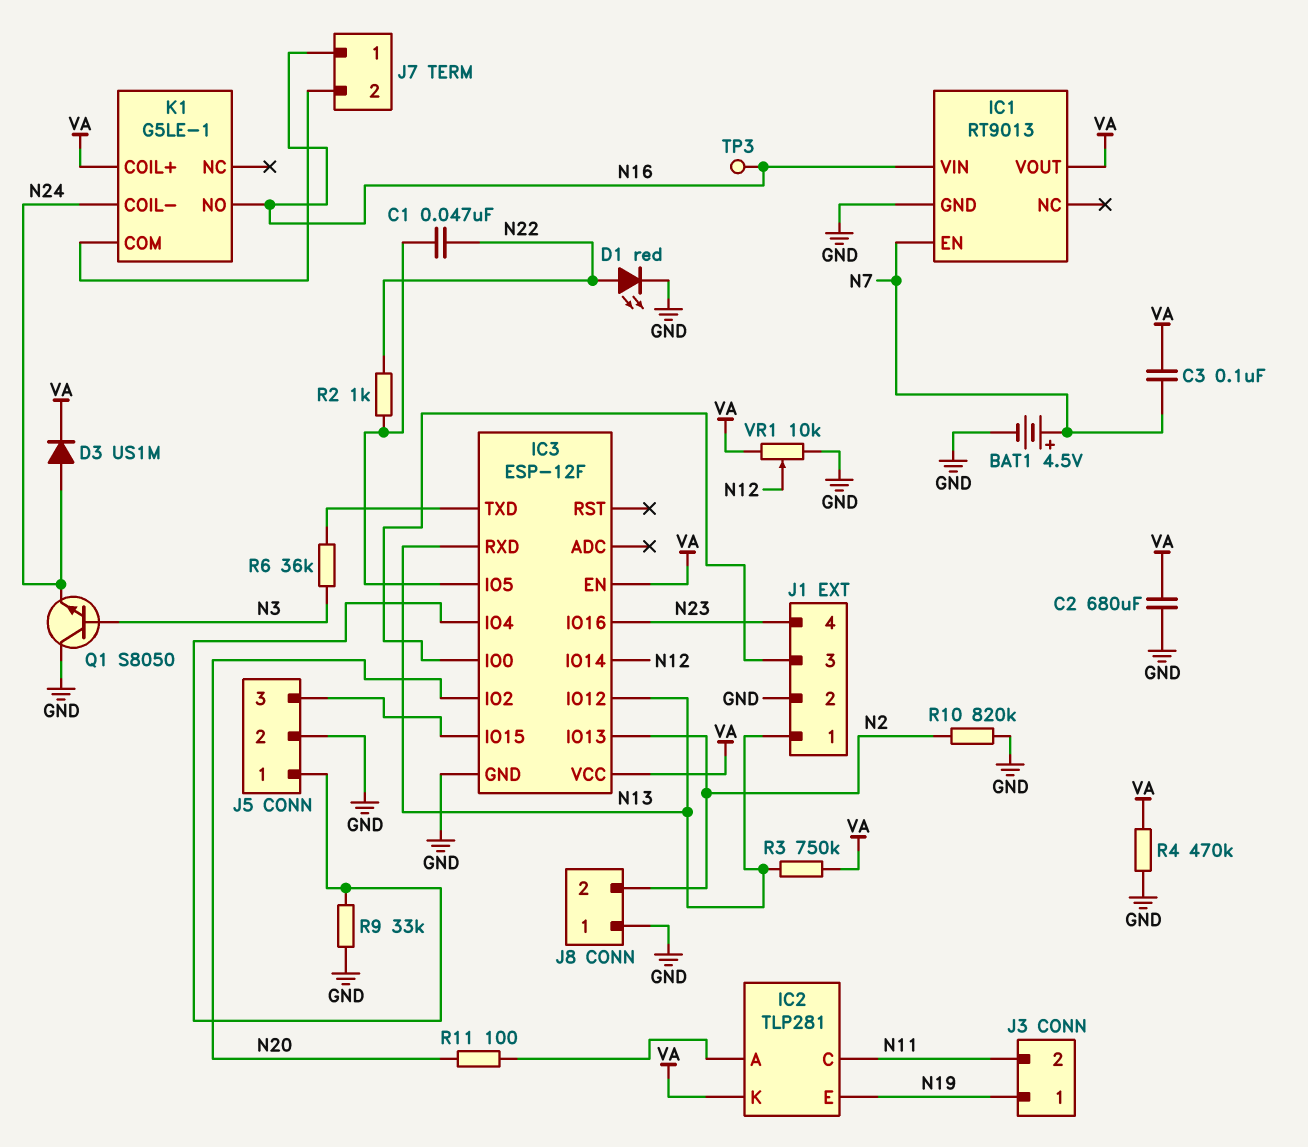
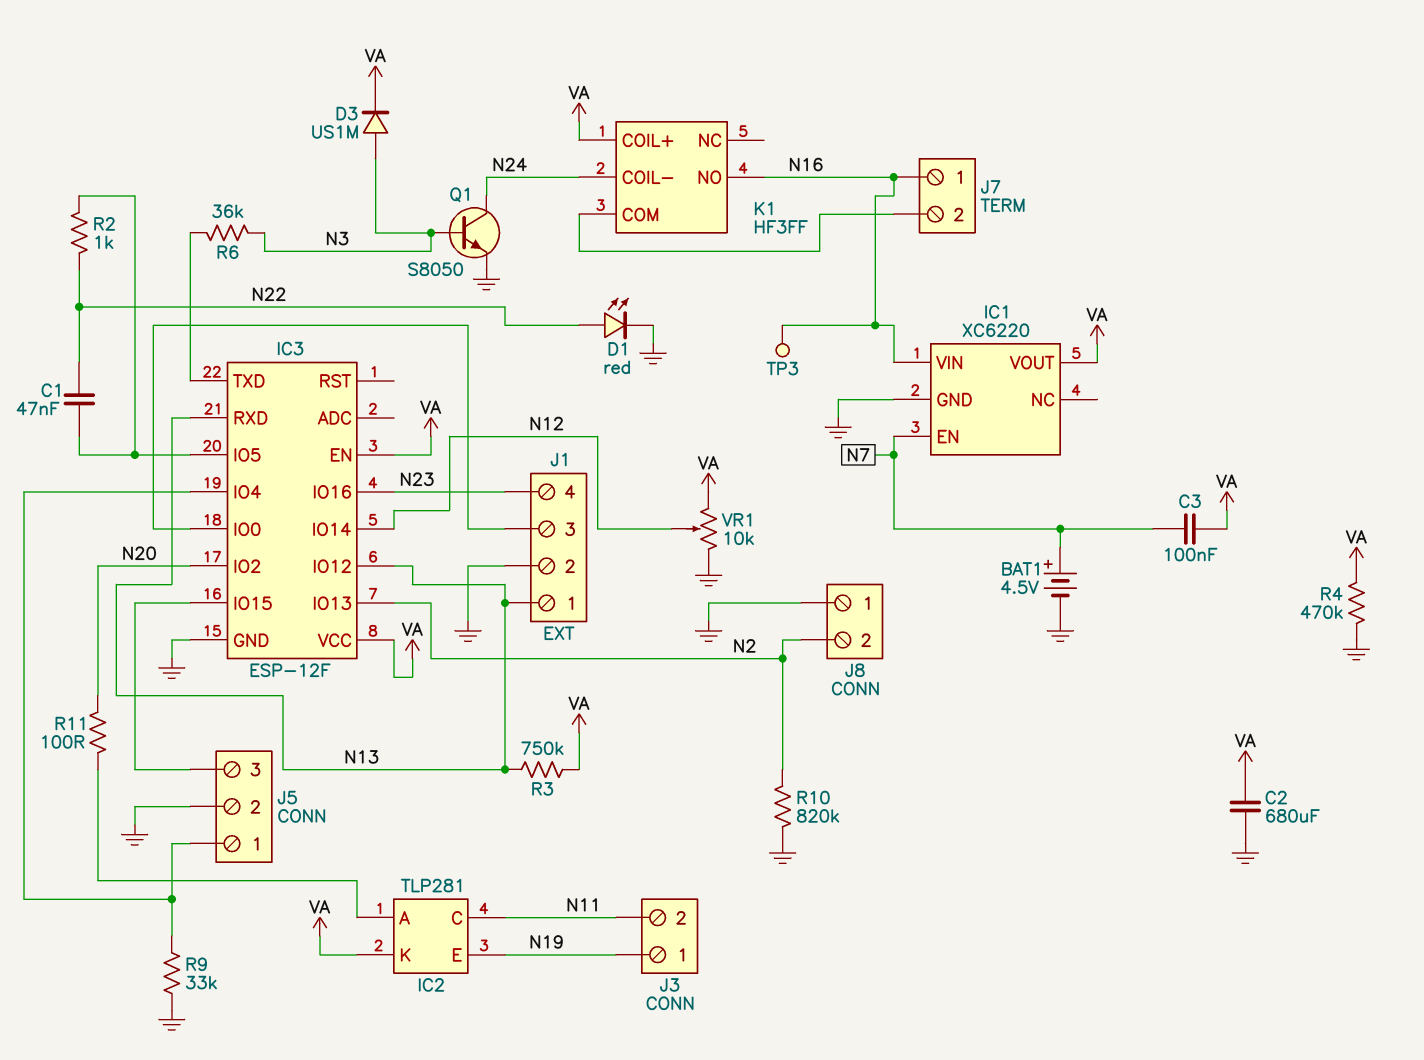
D3: diode US1M (A N24, K VA) -> diode US1M (A N3, K VA)
IC1: RT9013 -> XC6220
K1: G5LE-1 -> HF3FF
Q1: NPN S8050 (B N3, C GND, E N24) -> NPN S8050 (B N3, C N24, E GND)

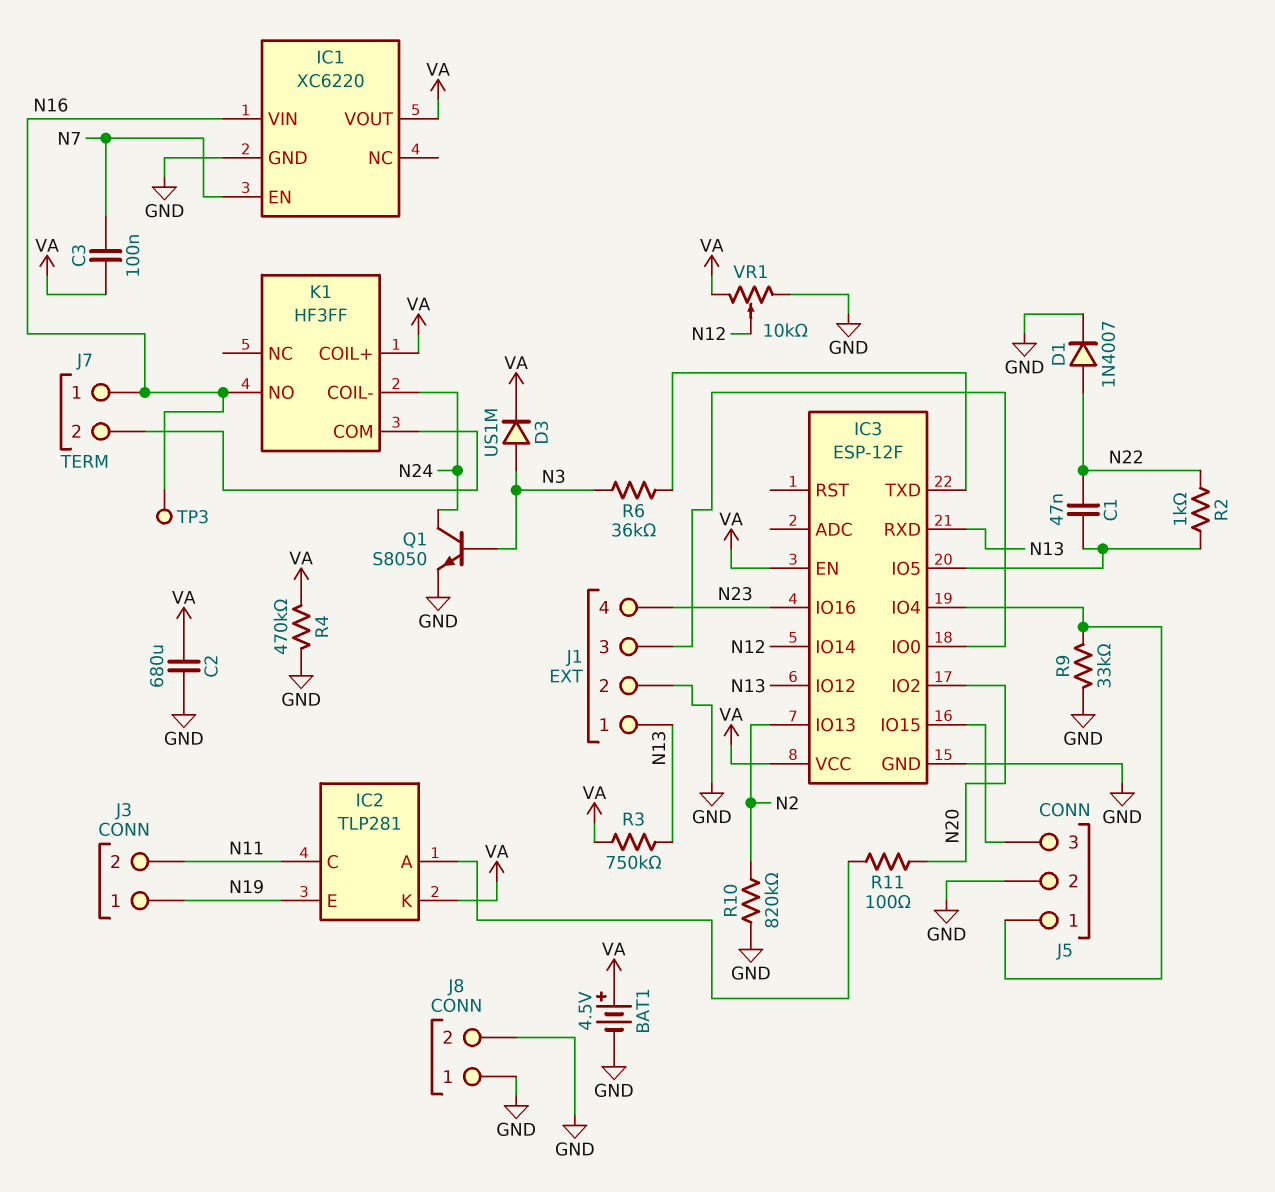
BAT1: 4.5V (plus N7, minus GND) -> 4.5V (plus VA, minus GND)
D1: LED red (A N22, K GND) -> diode 1N4007 (A N22, K GND)
J8 pin 2: N2 -> GND

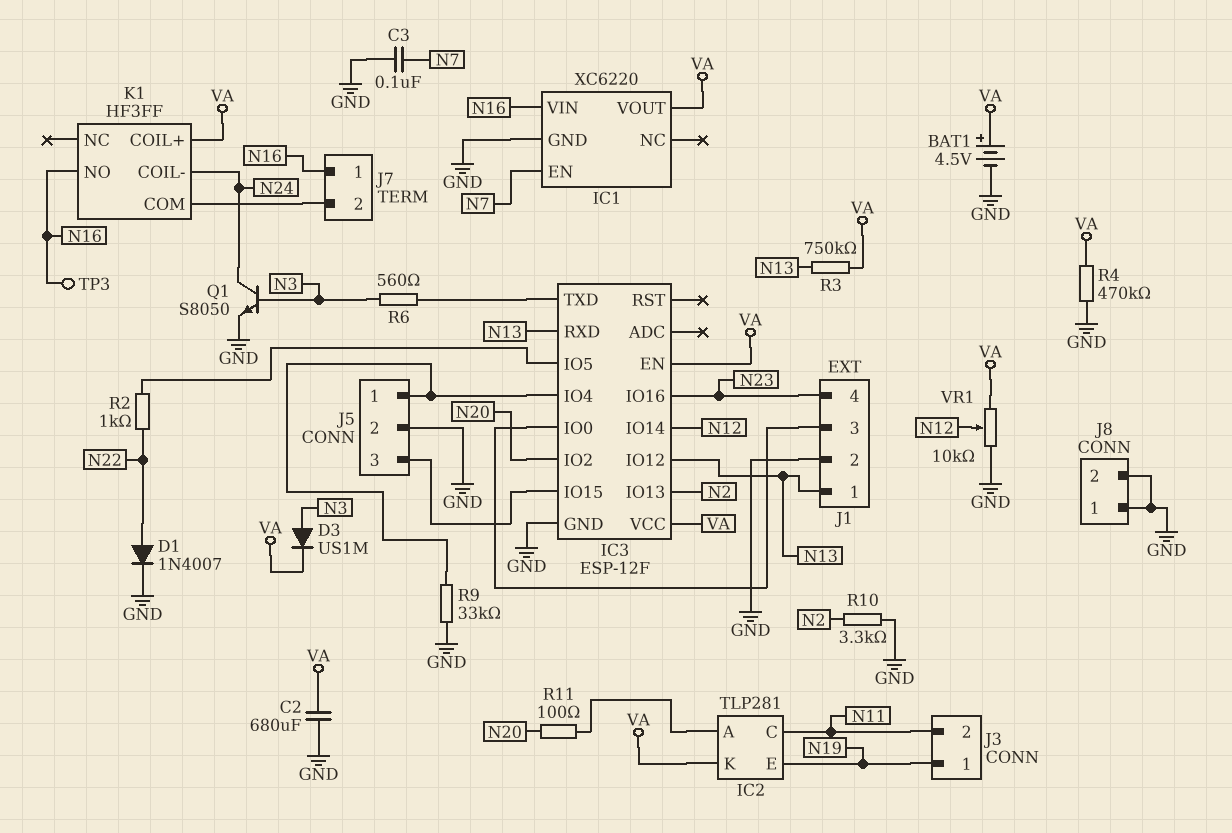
C1: 47nF (IC3/IO5, N22) -> none
C3: 100nF (N7, VA) -> 100nF (GND, N7)
R6: 36k (IC3/TXD, N3) -> 560 (IC3/TXD, N3)
R10: 820k (GND, N2) -> 3.3k (GND, N2)

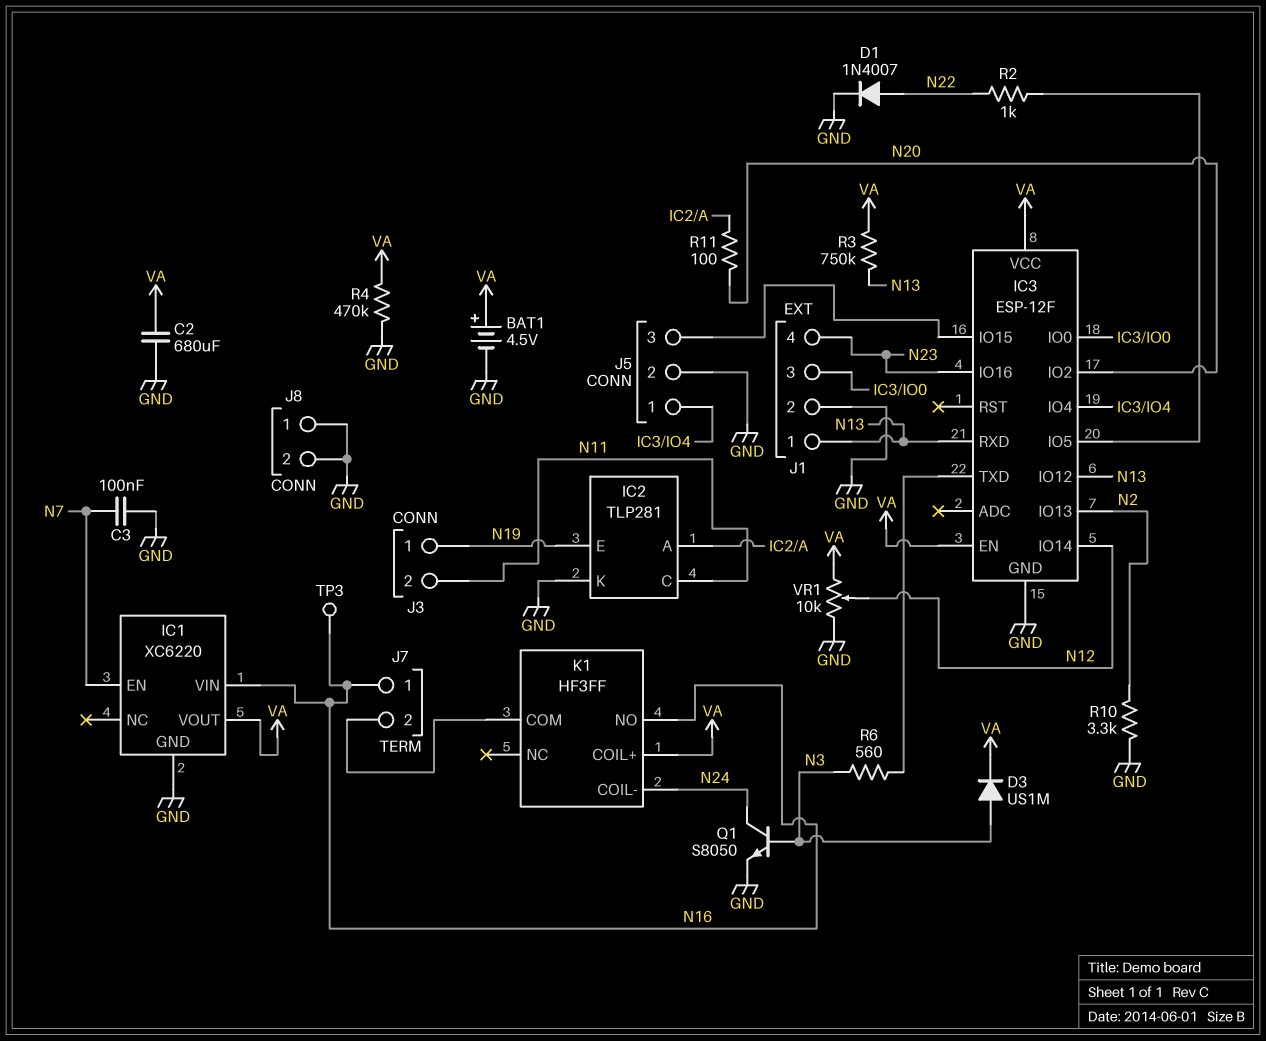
IC2 pin K: VA -> GND
R9: 33k (GND, IC3/IO4) -> none

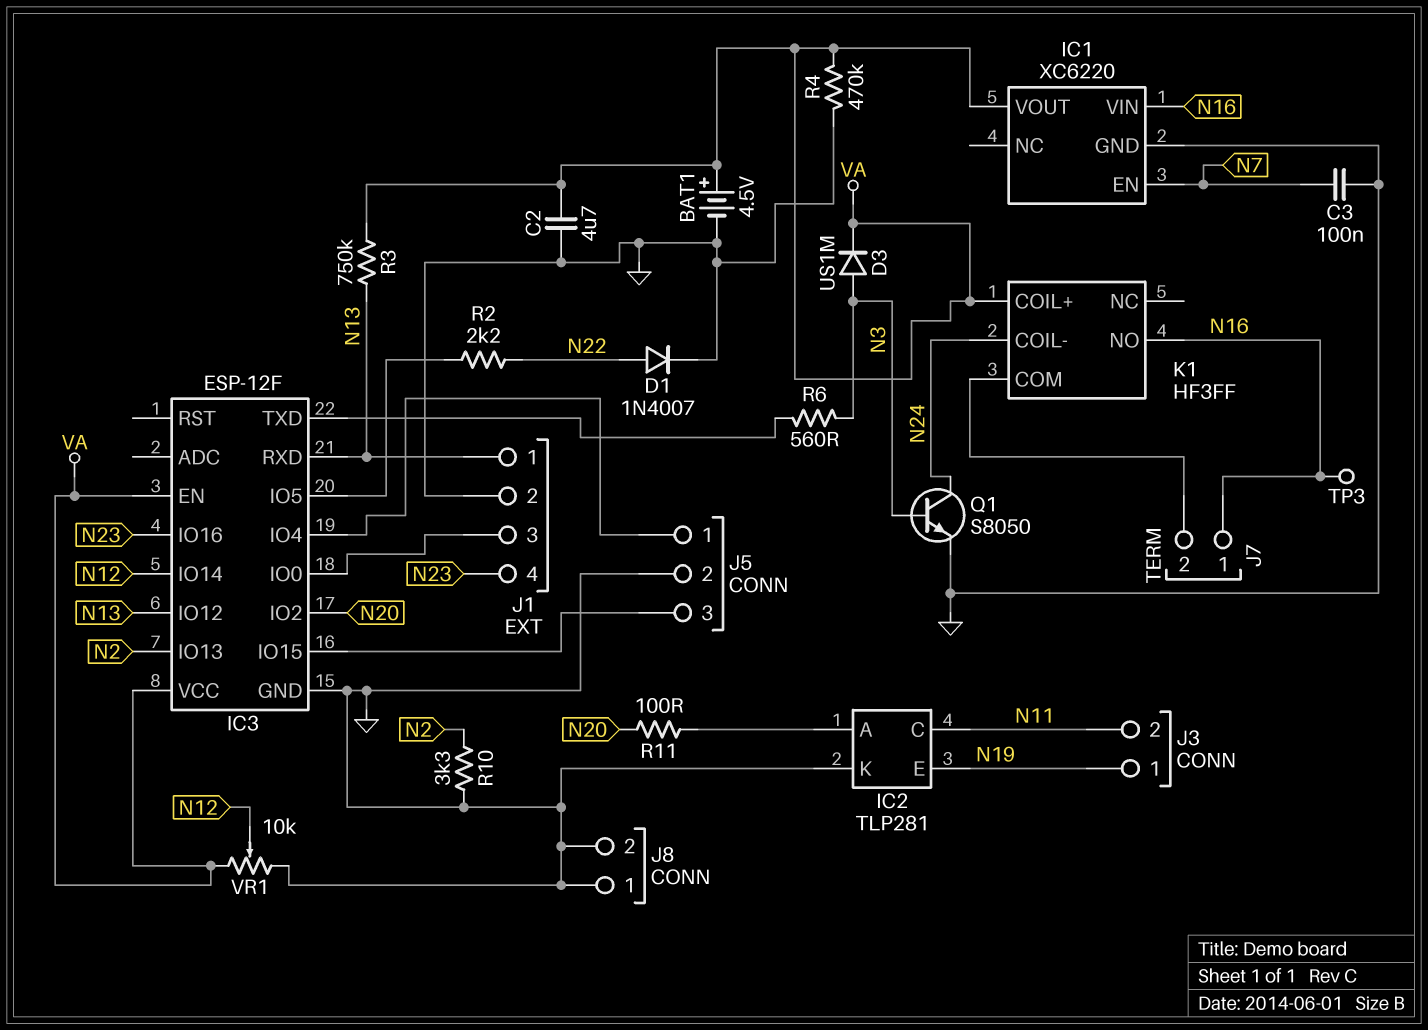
C2: 680uF (GND, VA) -> 4.7uF (GND, VA)
R2: 1k (IC3/IO5, N22) -> 2.2k (IC3/IO5, N22)

